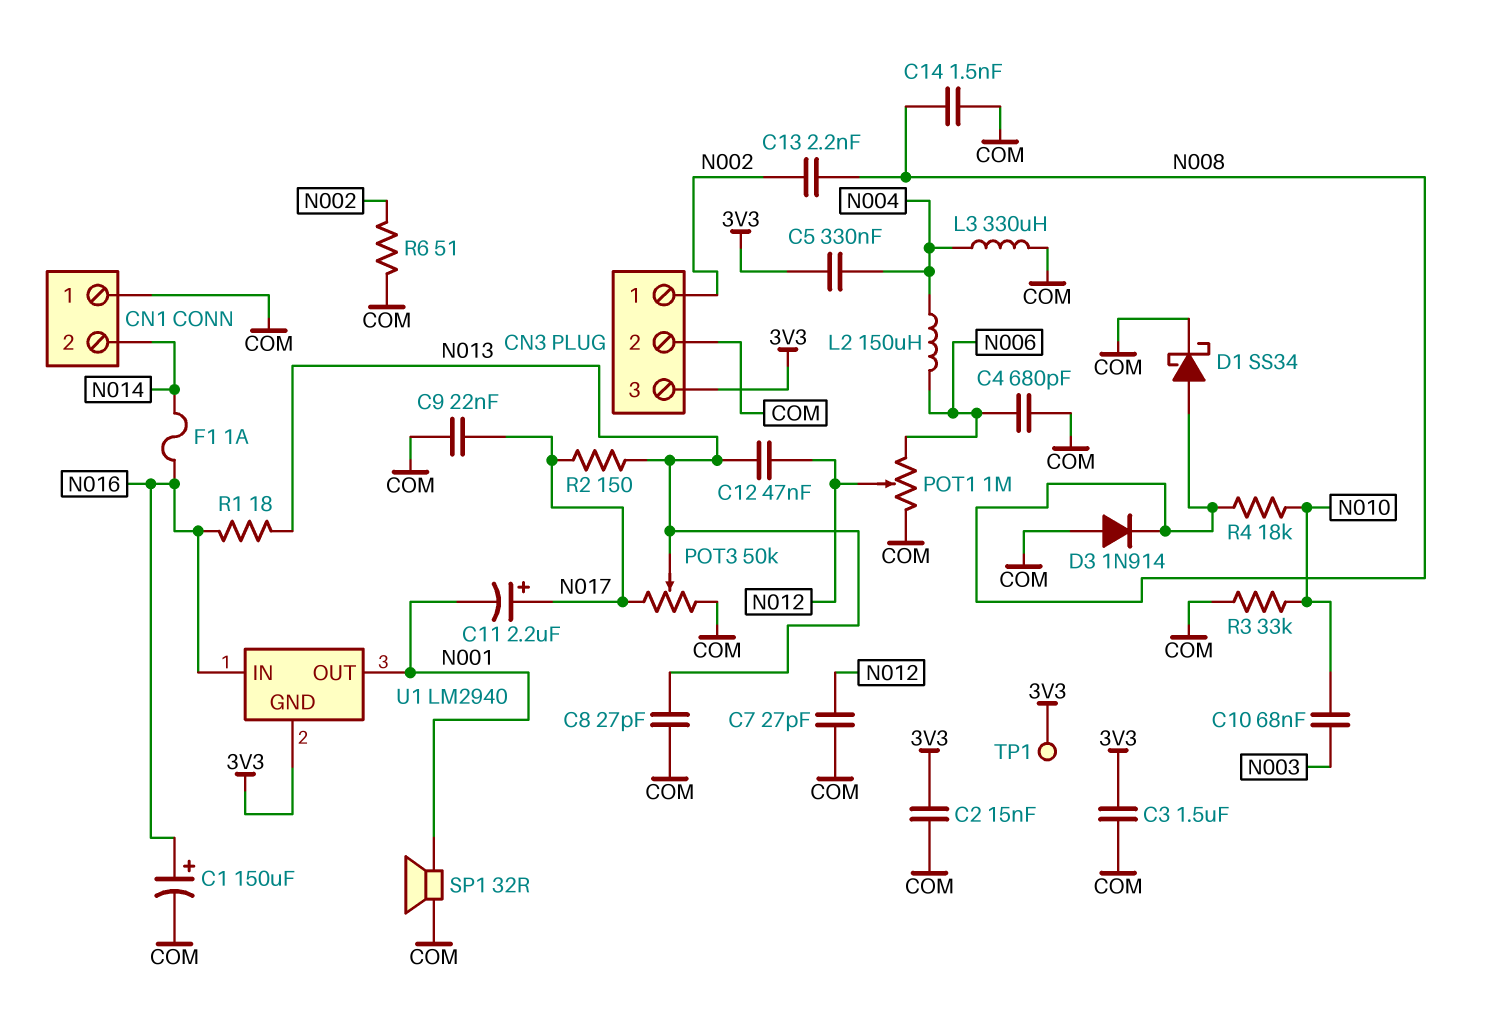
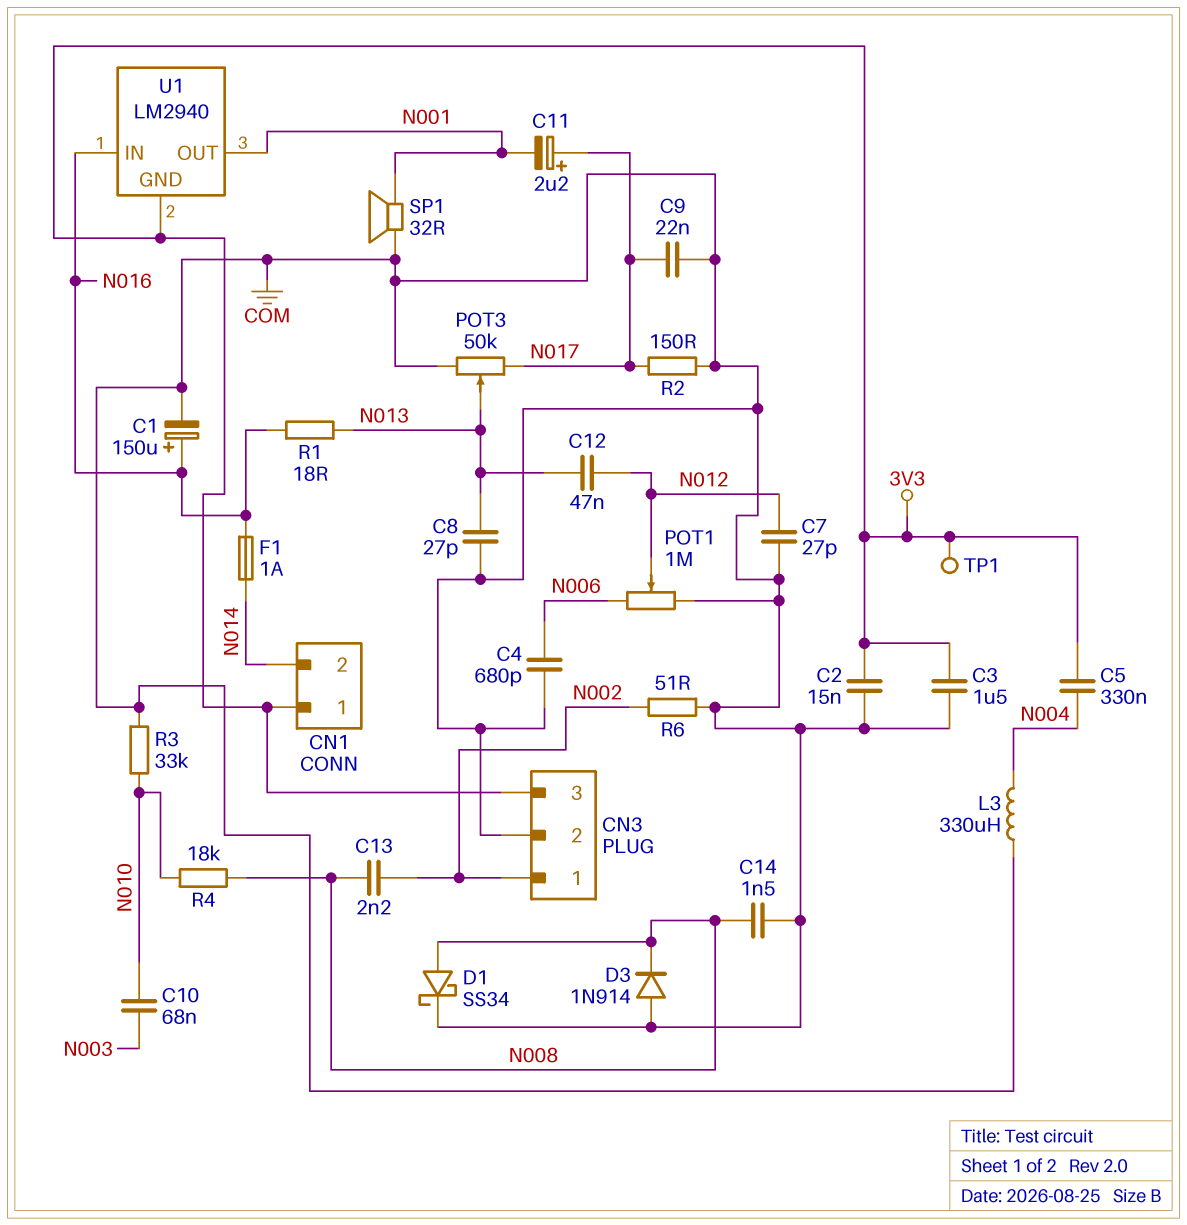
CN1 pin 1: COM -> 3V3
L2: 150uH (N004, N006) -> none
R2: 150 (N013, N017) -> 150 (COM, N017)

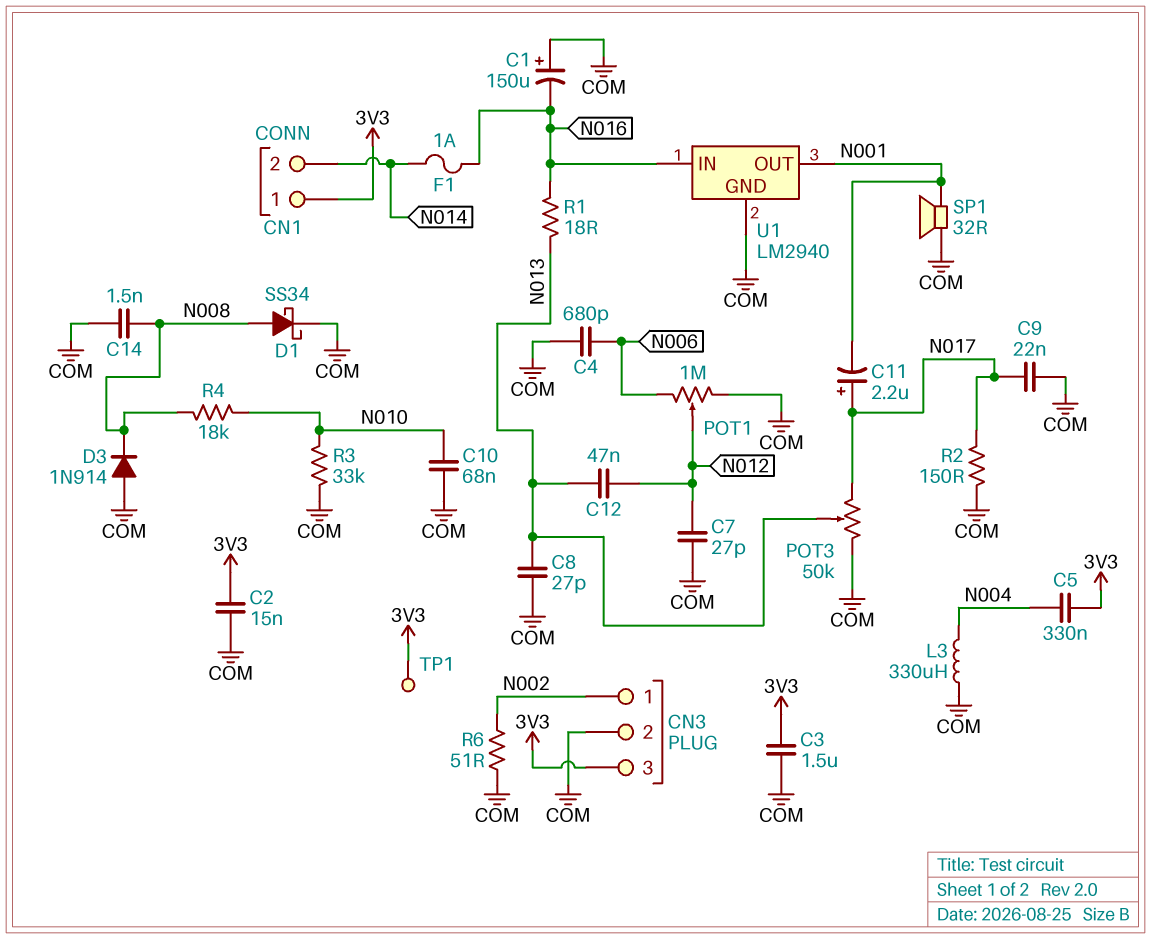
C1: 150uF (plus N016, minus COM) -> 150uF (plus COM, minus N016)
C10: 68nF (N003, N010) -> 68nF (COM, N010)
C13: 2.2nF (N002, N008) -> none
U1 pin GND: 3V3 -> COM

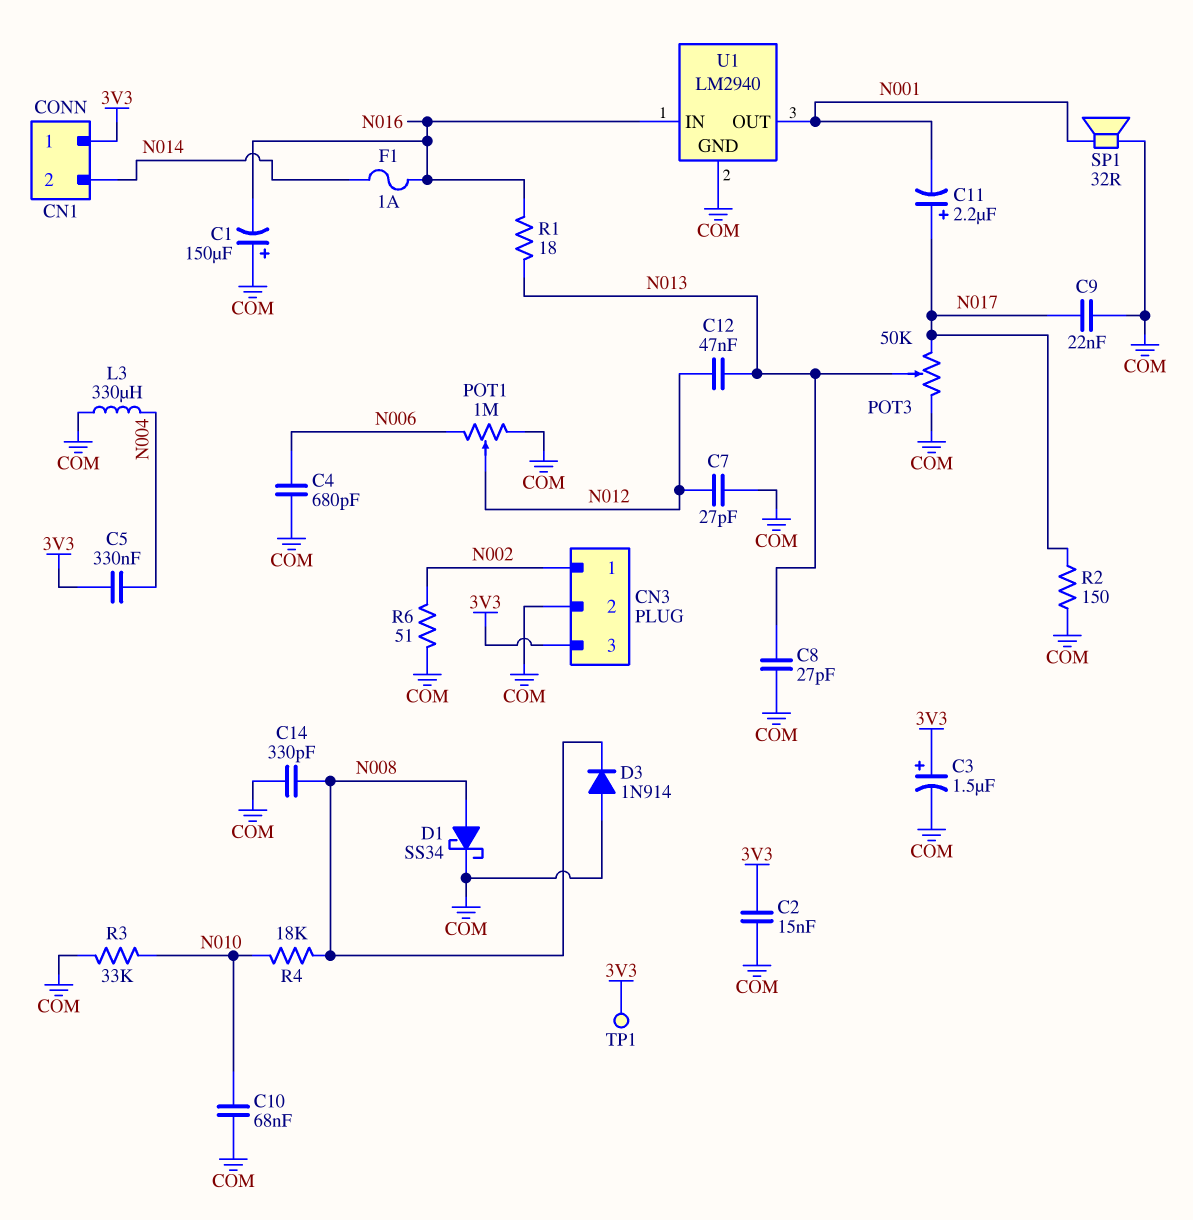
C3: 1.5uF (3V3, COM) -> 1.5uF (plus 3V3, minus COM)
C14: 1.5nF (COM, N008) -> 330pF (COM, N008)

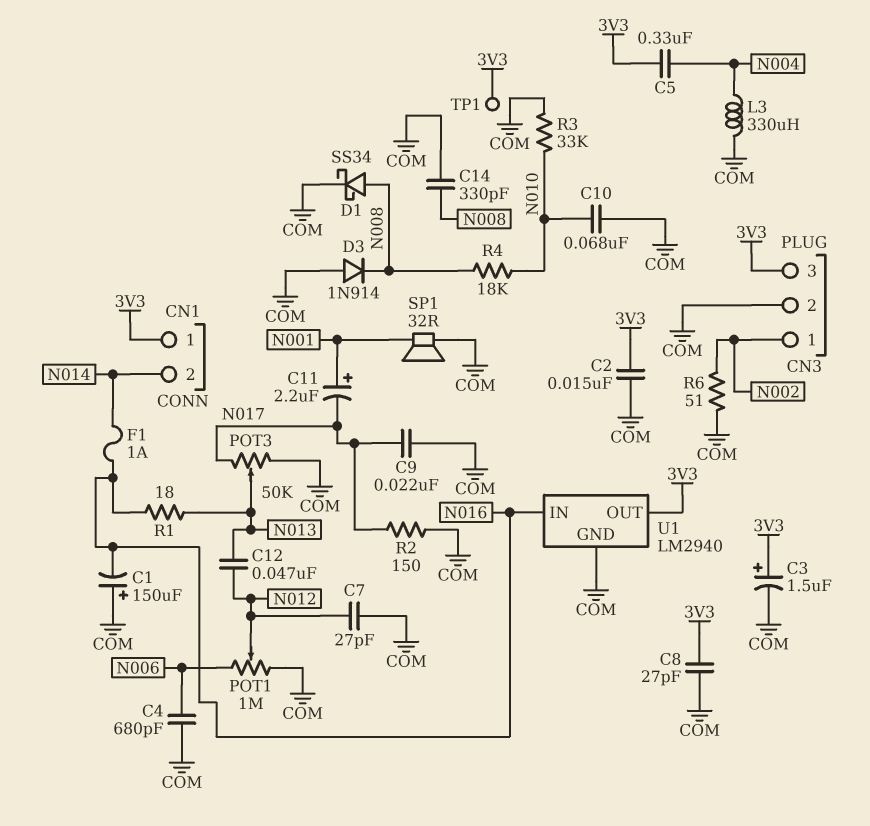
C8: 27pF (COM, N013) -> 27pF (3V3, COM)
C11: 2.2uF (plus N017, minus N001) -> 2.2uF (plus N001, minus N017)
U1 pin OUT: N001 -> 3V3

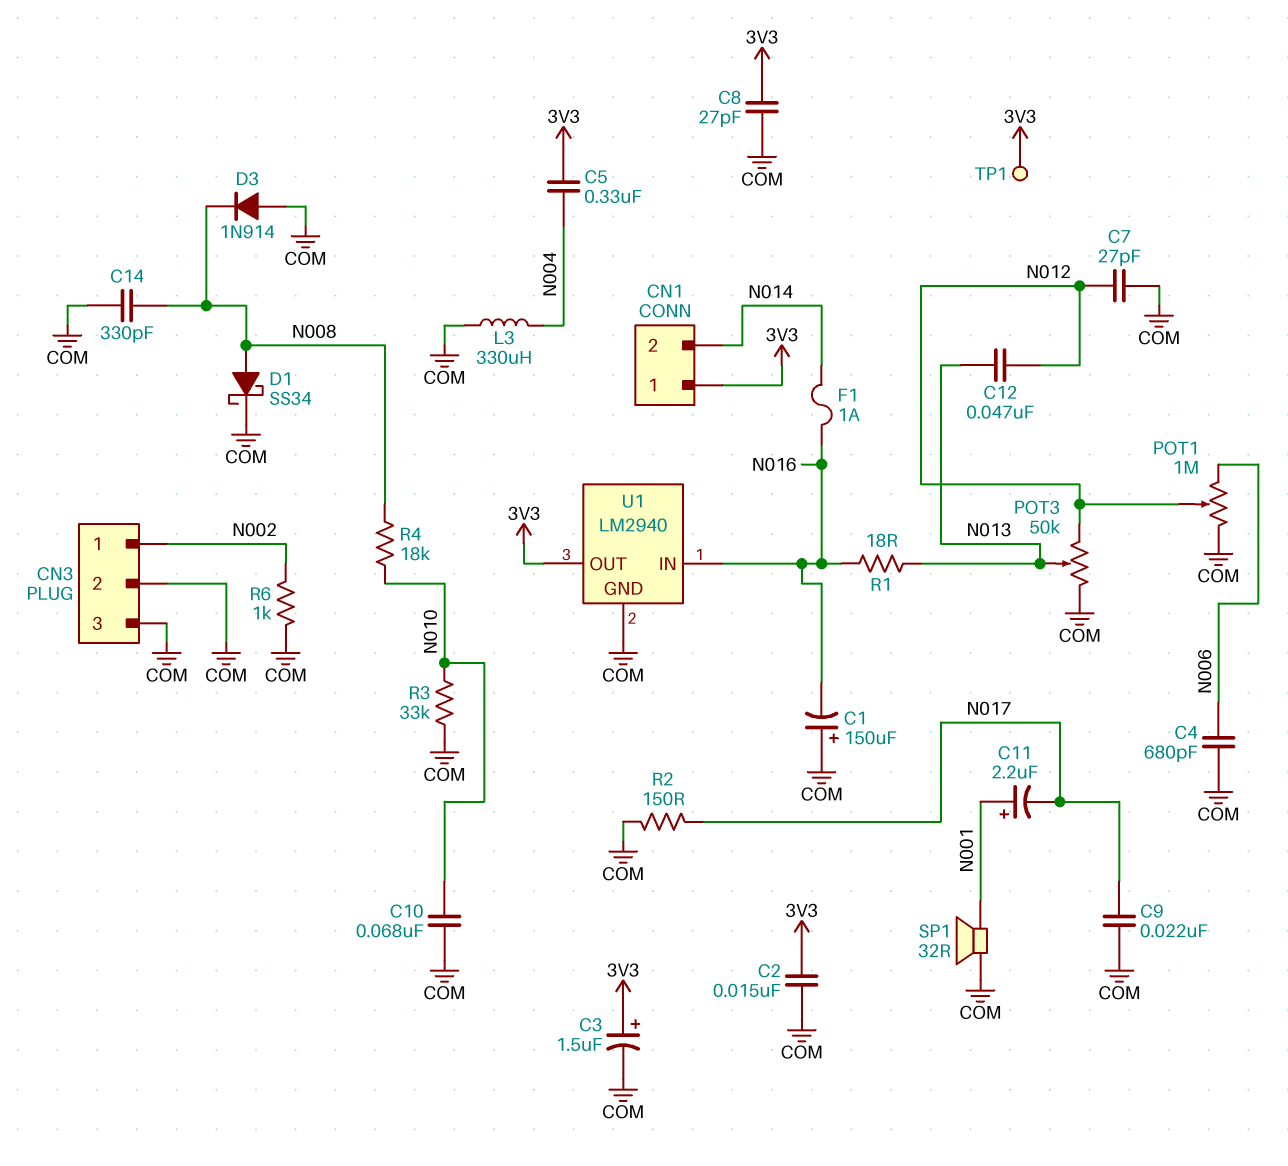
CN3 pin 3: 3V3 -> COM
POT3: 50k (COM, N017, wiper N013) -> 50k (COM, N012, wiper N013)
R6: 51 (COM, N002) -> 1k (COM, N002)

